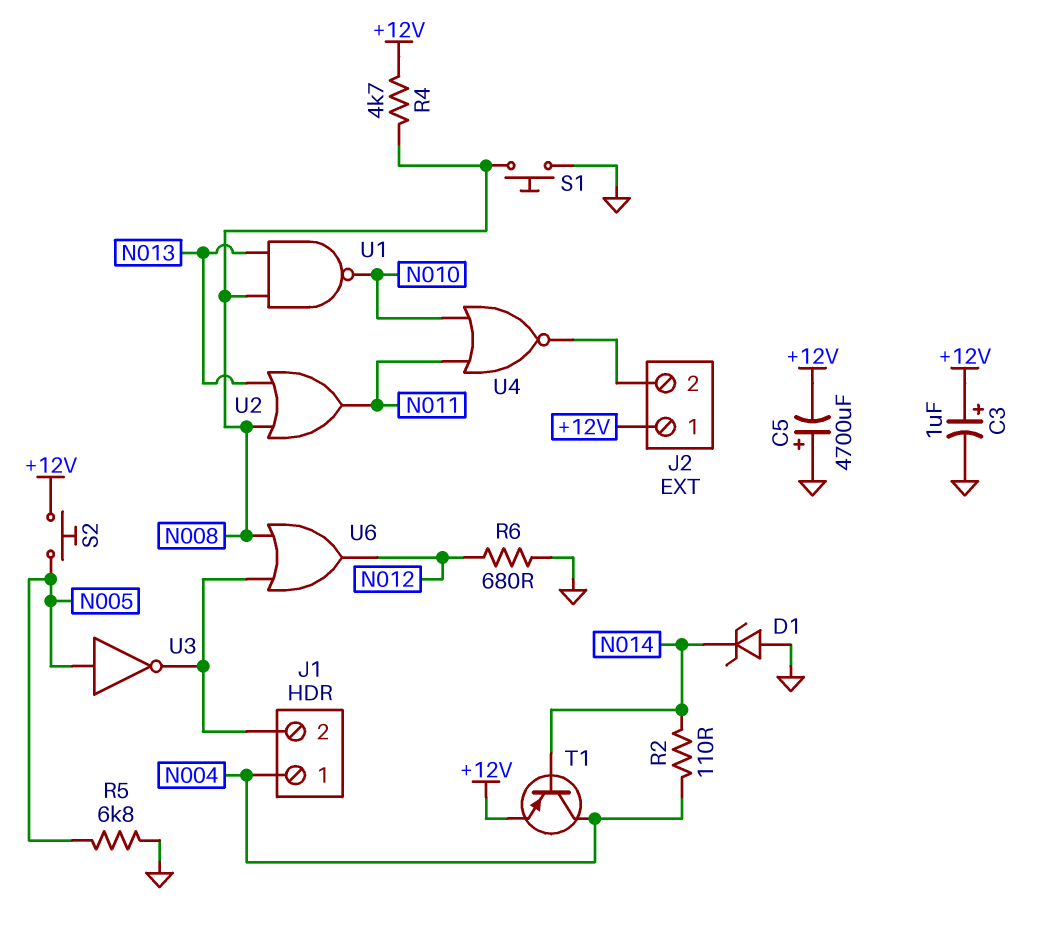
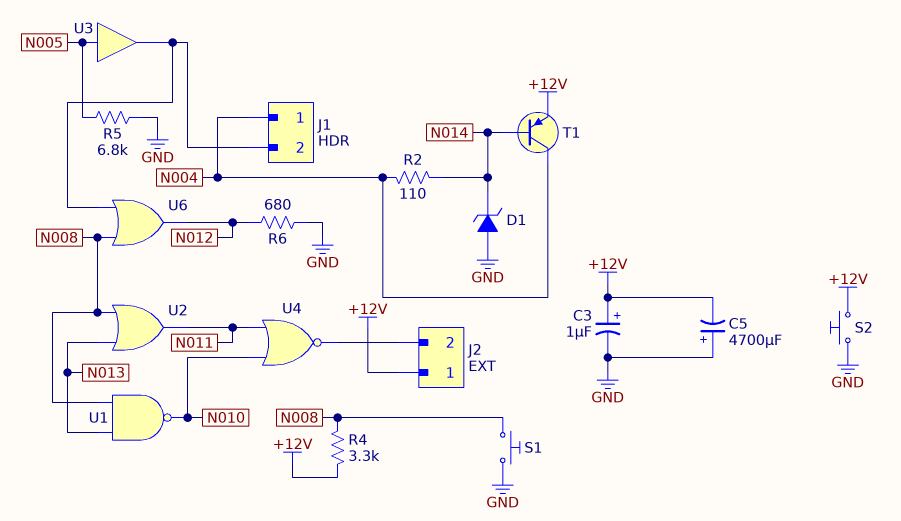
R4: 4.7k (+12V, N008) -> 3.3k (+12V, N008)
S2: button (+12V, N005) -> button (+12V, GND)
U3: NOT (in N005, out J1/2) -> buffer (in N005, out J1/2)

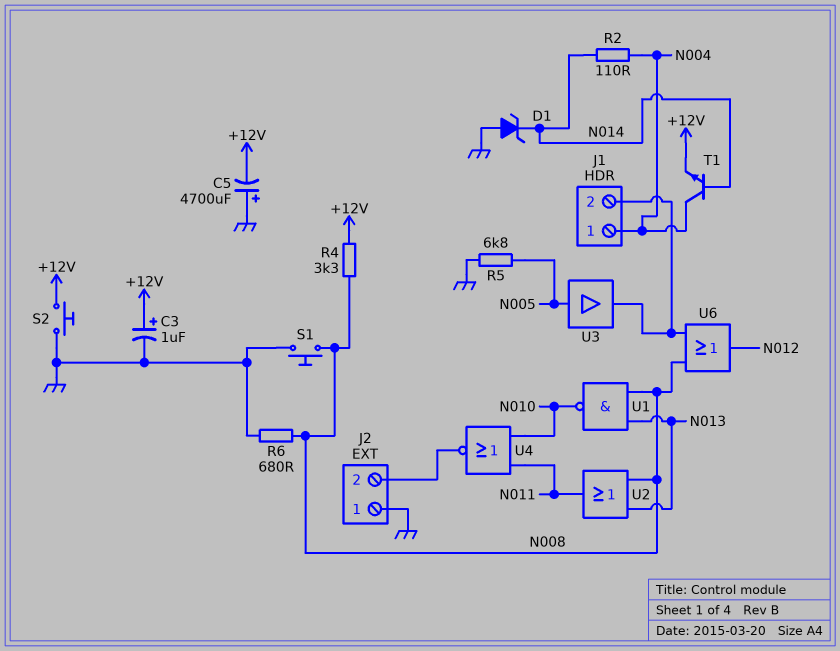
J2 pin 1: +12V -> GND
R6: 680 (GND, N012) -> 680 (GND, N008)
T1: PNP (B N014, C N004, E +12V) -> NPN (B N014, C N004, E +12V)

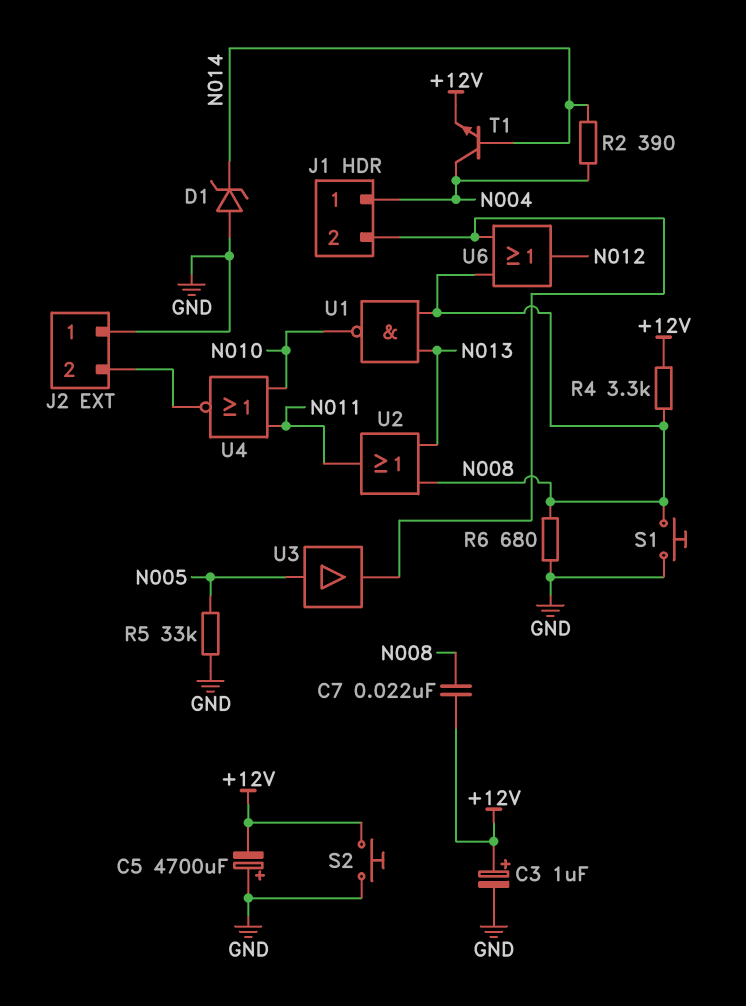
C7: none -> 22nF (+12V, N008)
R2: 110 (N004, N014) -> 390 (N004, N014)
R5: 6.8k (GND, N005) -> 33k (GND, N005)

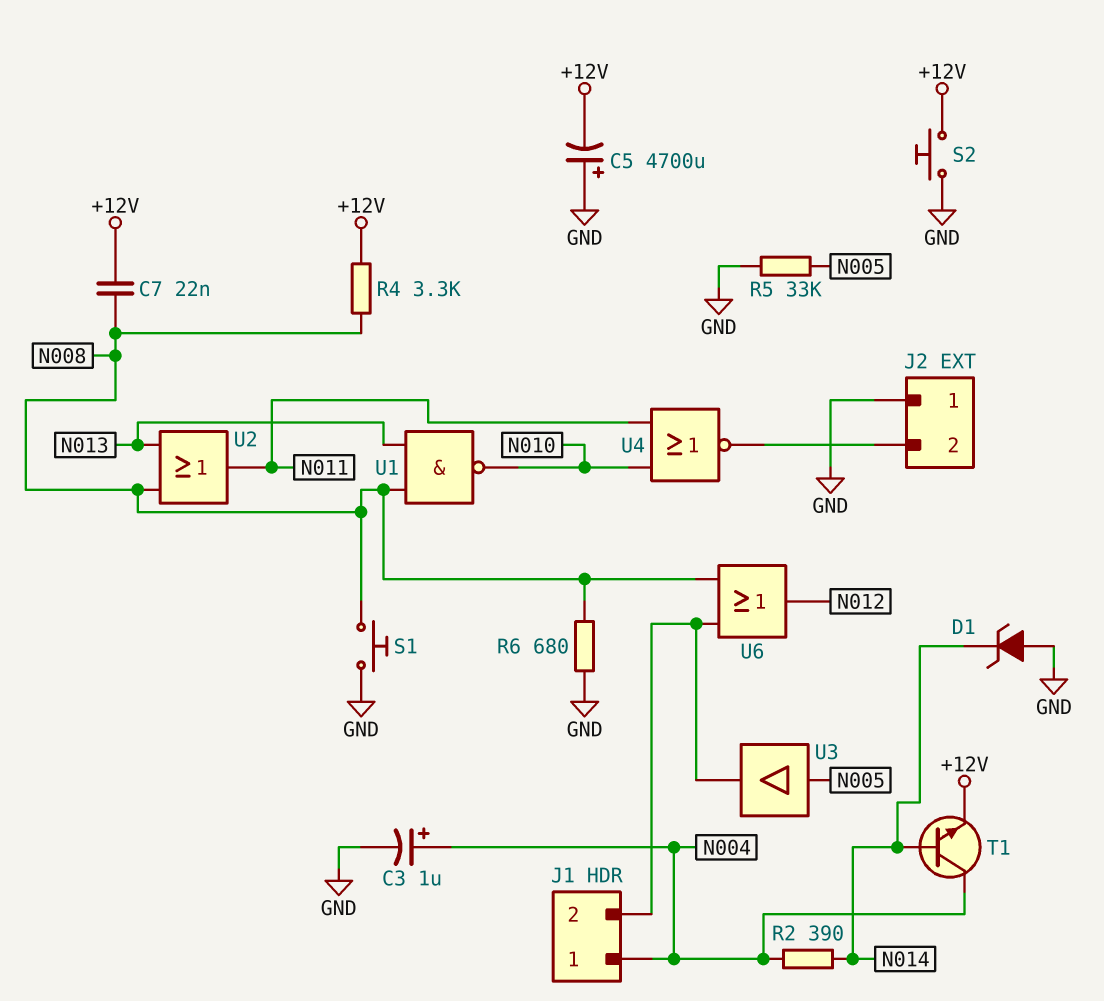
C3: 1uF (plus +12V, minus GND) -> 1uF (plus N004, minus GND)

